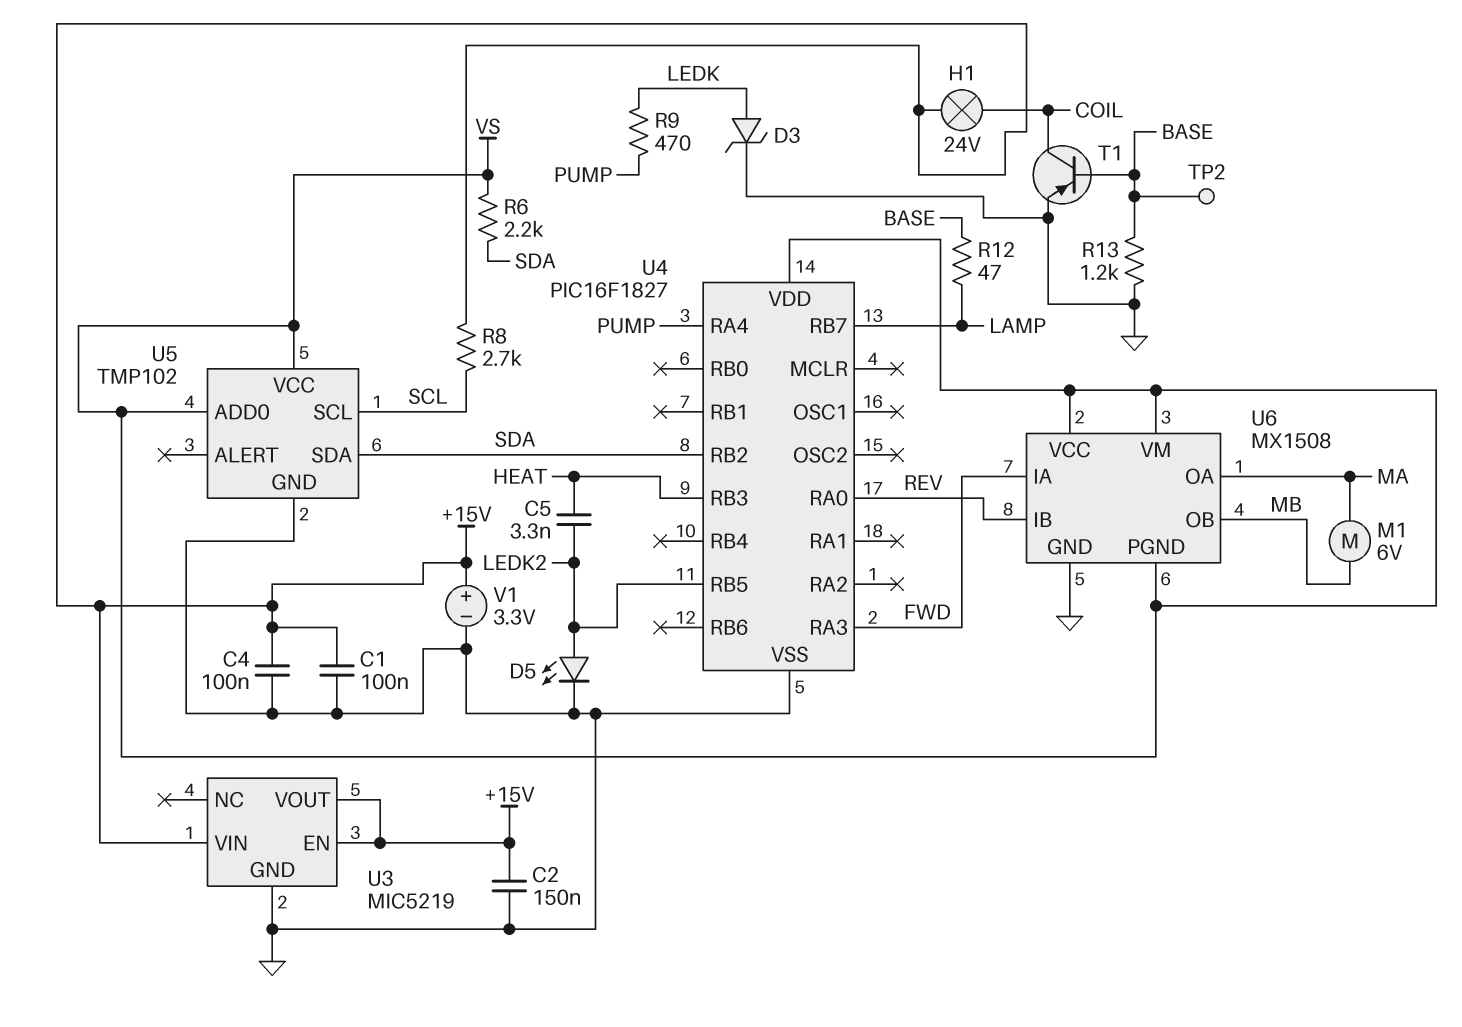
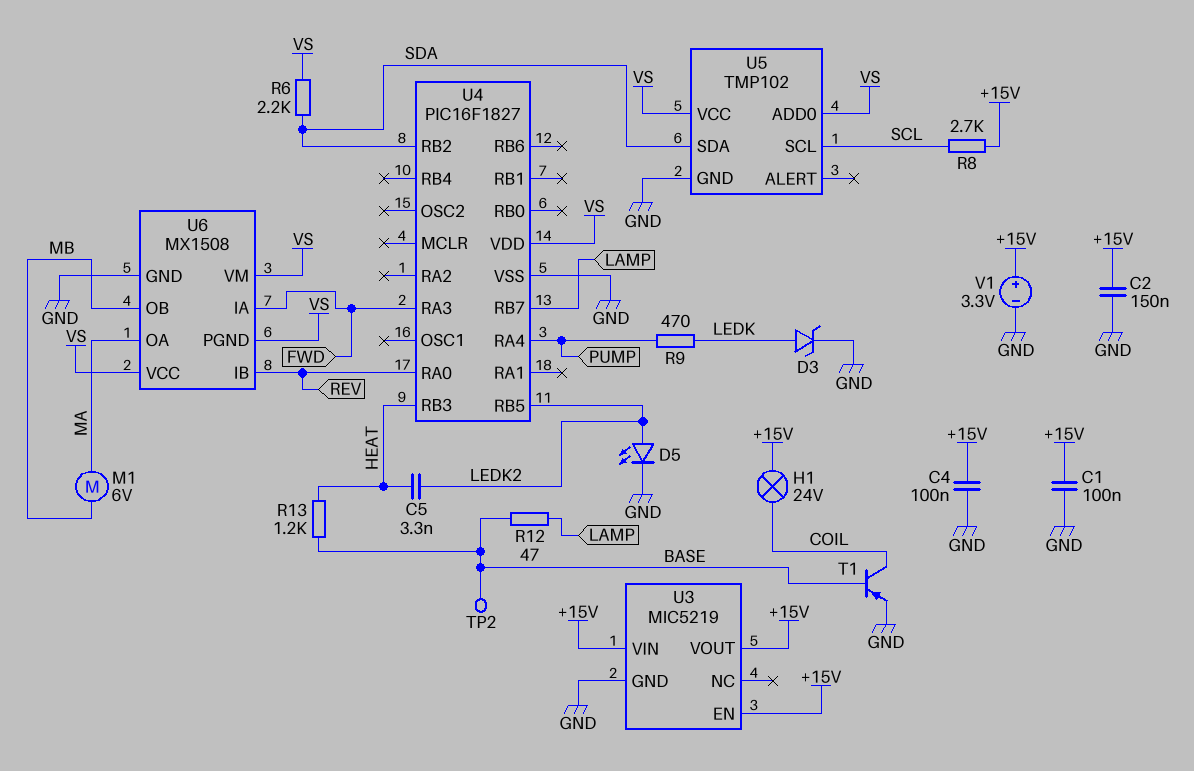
R13: 1.2k (BASE, GND) -> 1.2k (BASE, HEAT)

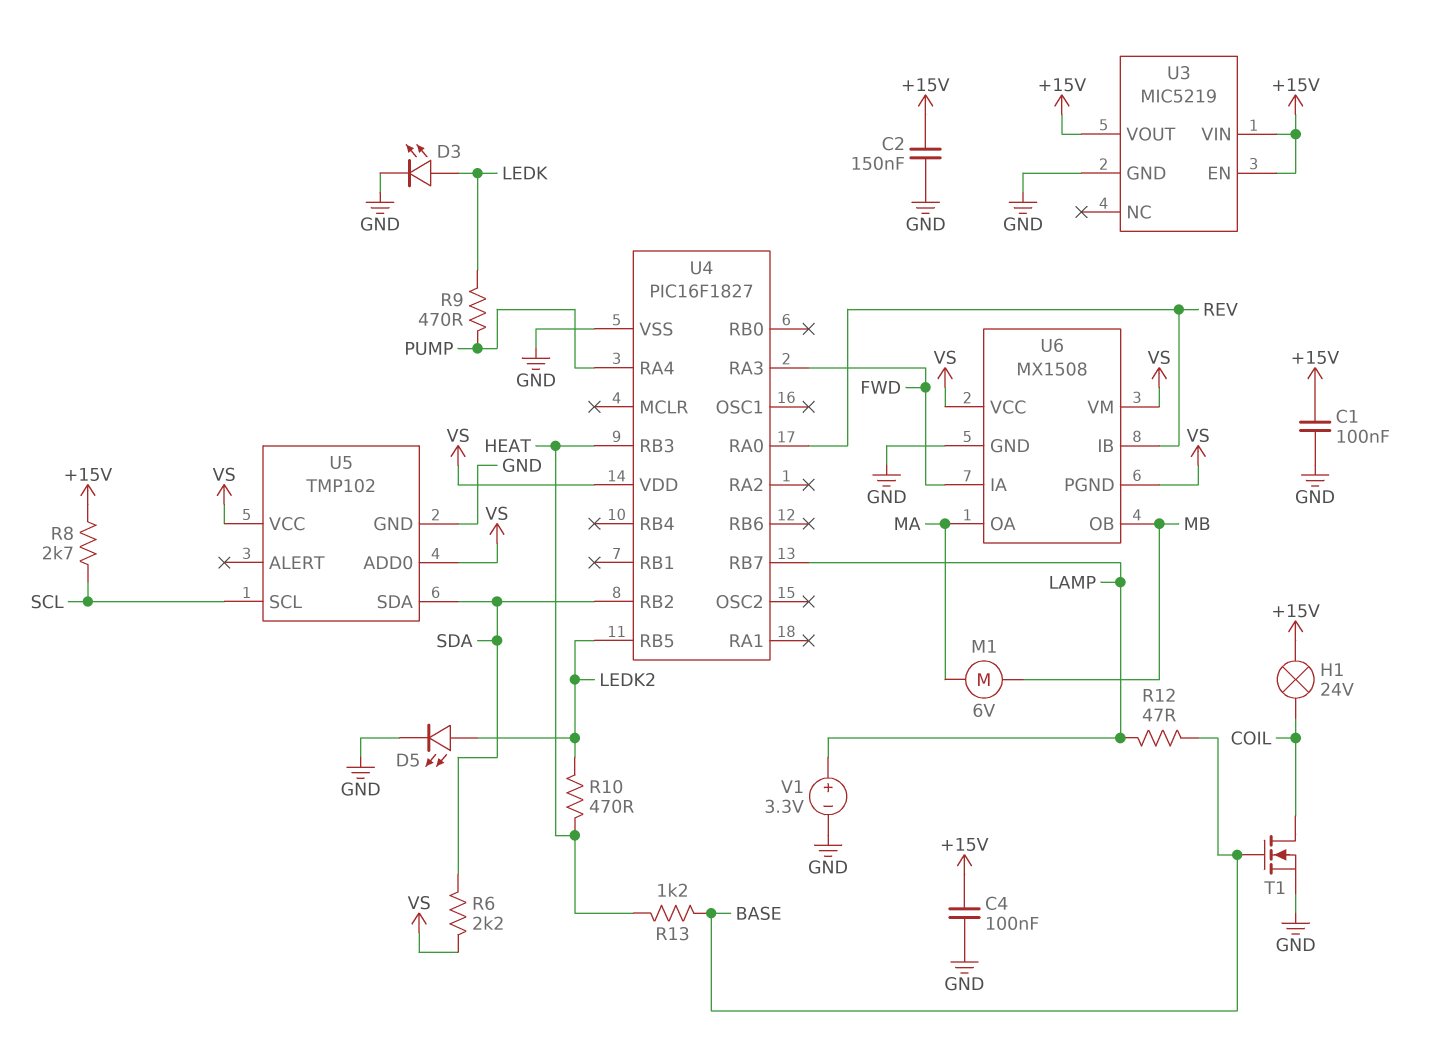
C5: 3.3nF (HEAT, LEDK2) -> none
D3: zener (A LEDK, K GND) -> LED (A LEDK, K GND)
R10: none -> 470 (HEAT, LEDK2)
T1: PNP (B BASE, C COIL, E GND) -> NMOS (G BASE, D COIL, S GND)
TP2: test point (BASE) -> none
V1: 3.3V (plus +15V, minus GND) -> 3.3V (plus LAMP, minus GND)

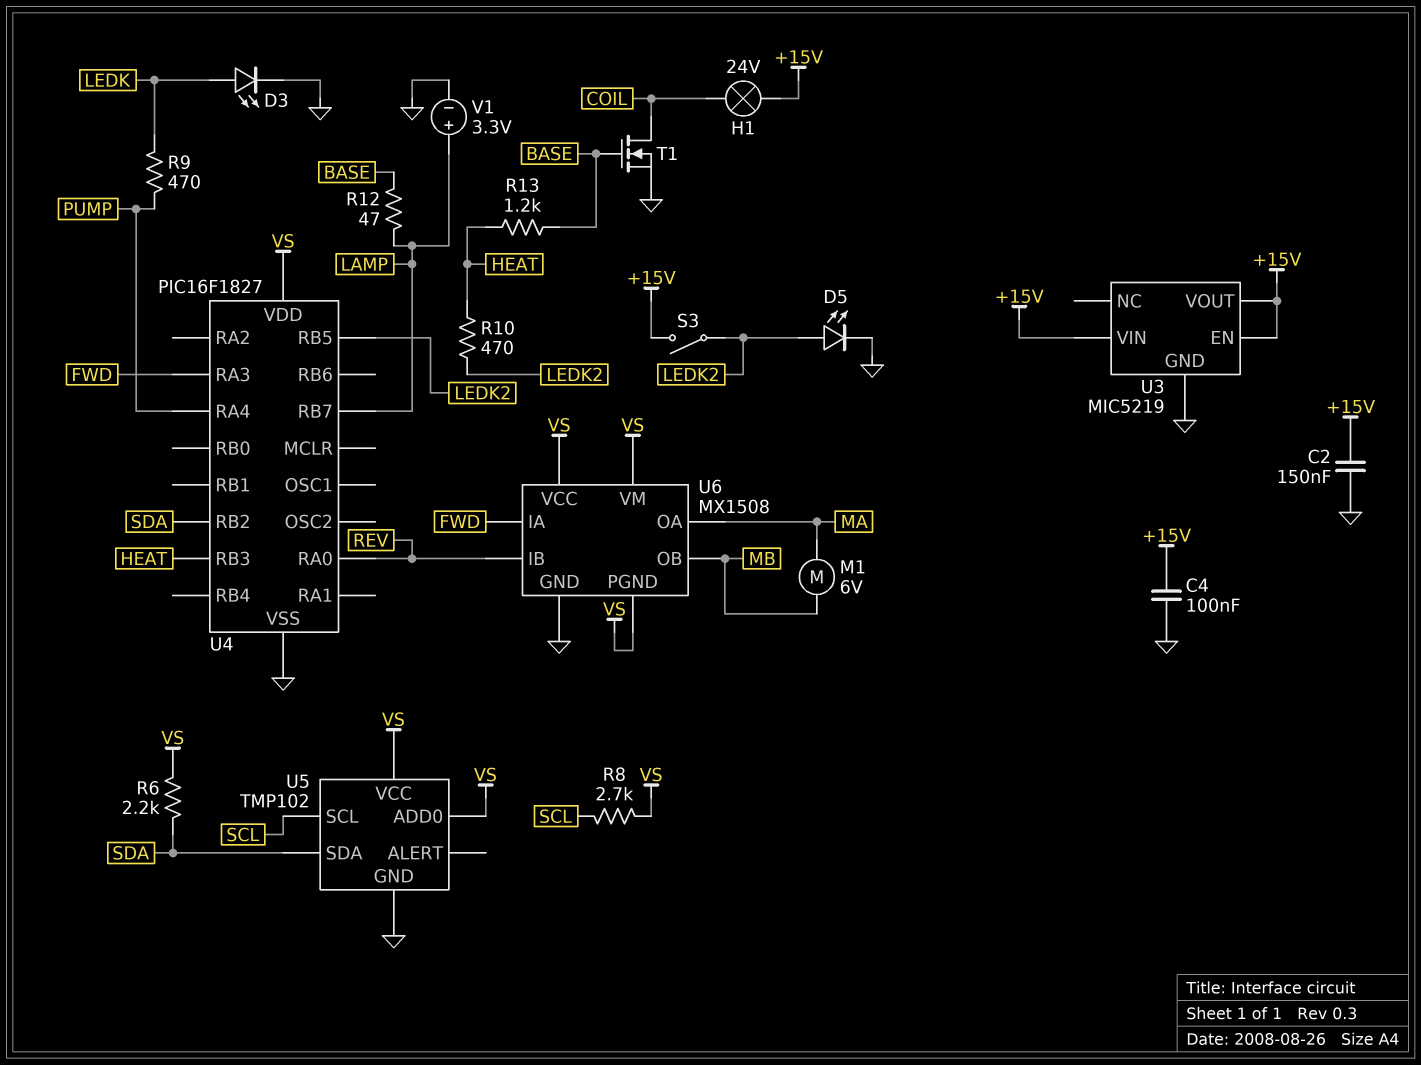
C1: 100nF (+15V, GND) -> none
R8: 2.7k (+15V, SCL) -> 2.7k (SCL, VS)
S3: none -> switch (+15V, LEDK2)

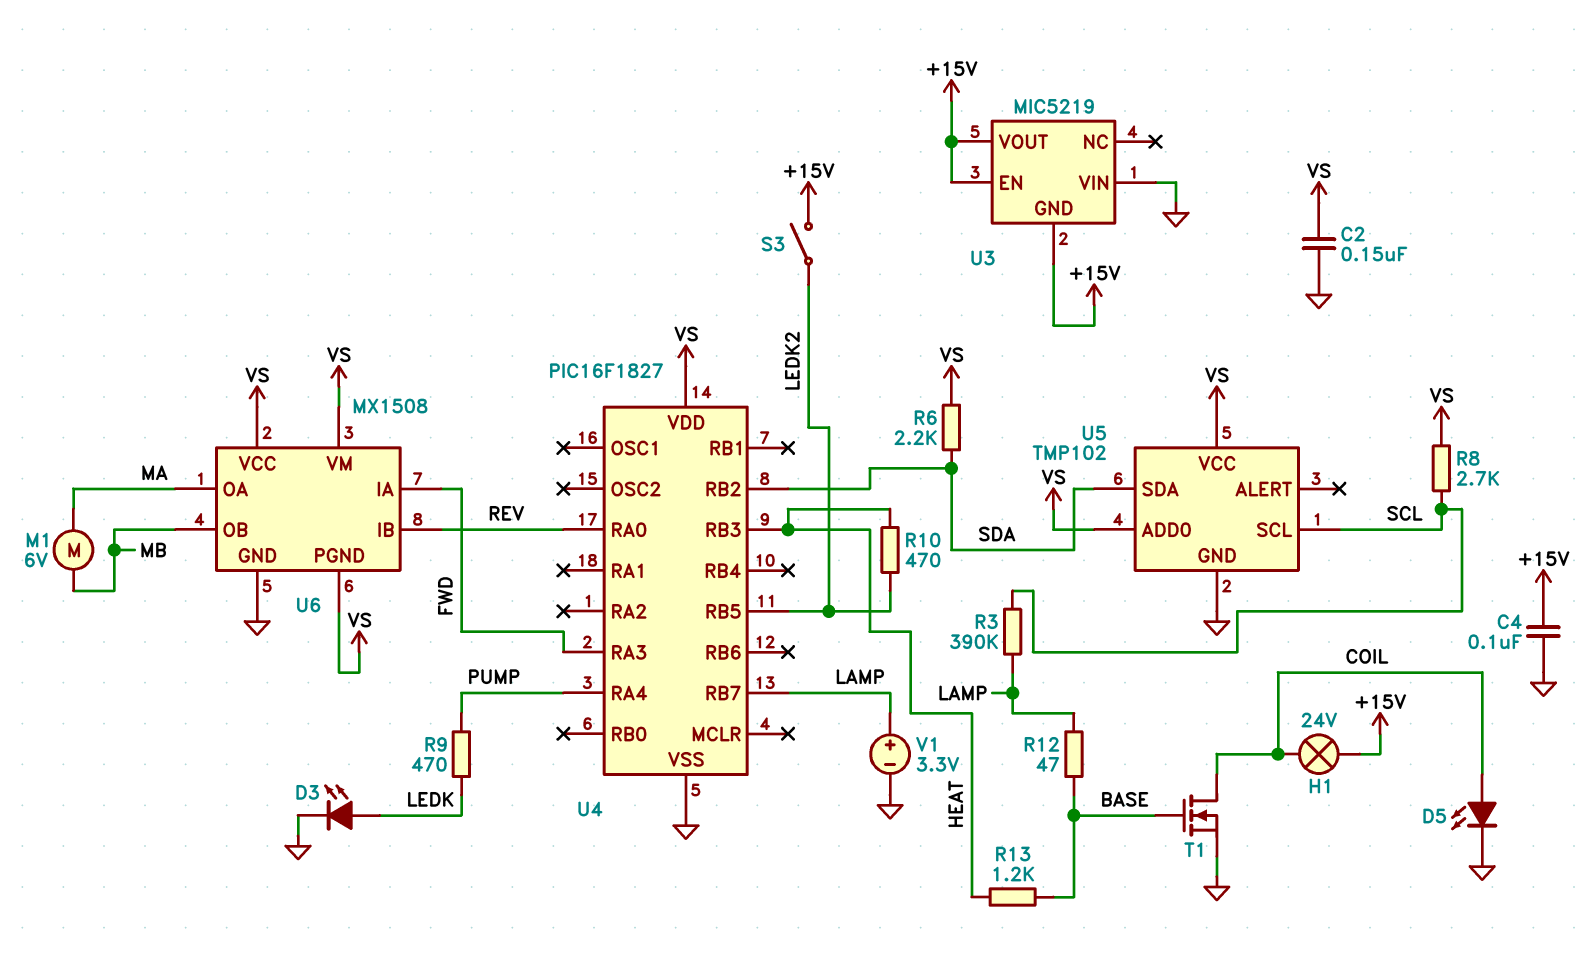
C2: 150nF (+15V, GND) -> 150nF (GND, VS)
D5: LED (A LEDK2, K GND) -> LED (A COIL, K GND)
R3: none -> 390k (LAMP, SCL)
U3 pin GND: GND -> +15V
U3 pin VIN: +15V -> GND

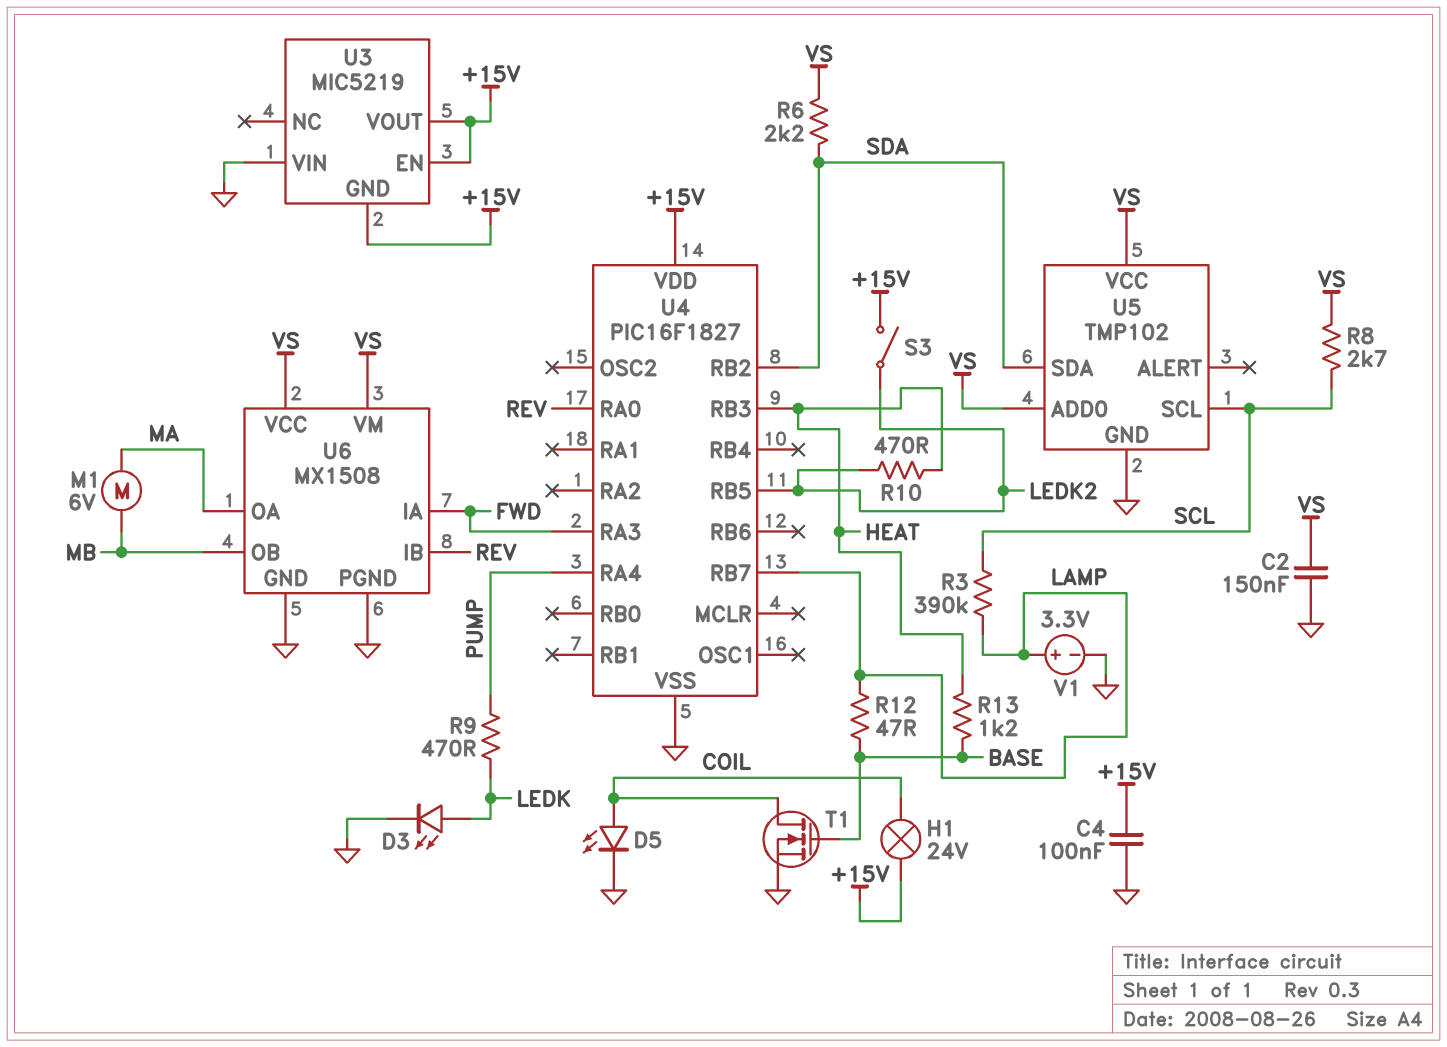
U4 pin VDD: VS -> +15V
U6 pin PGND: VS -> GND

